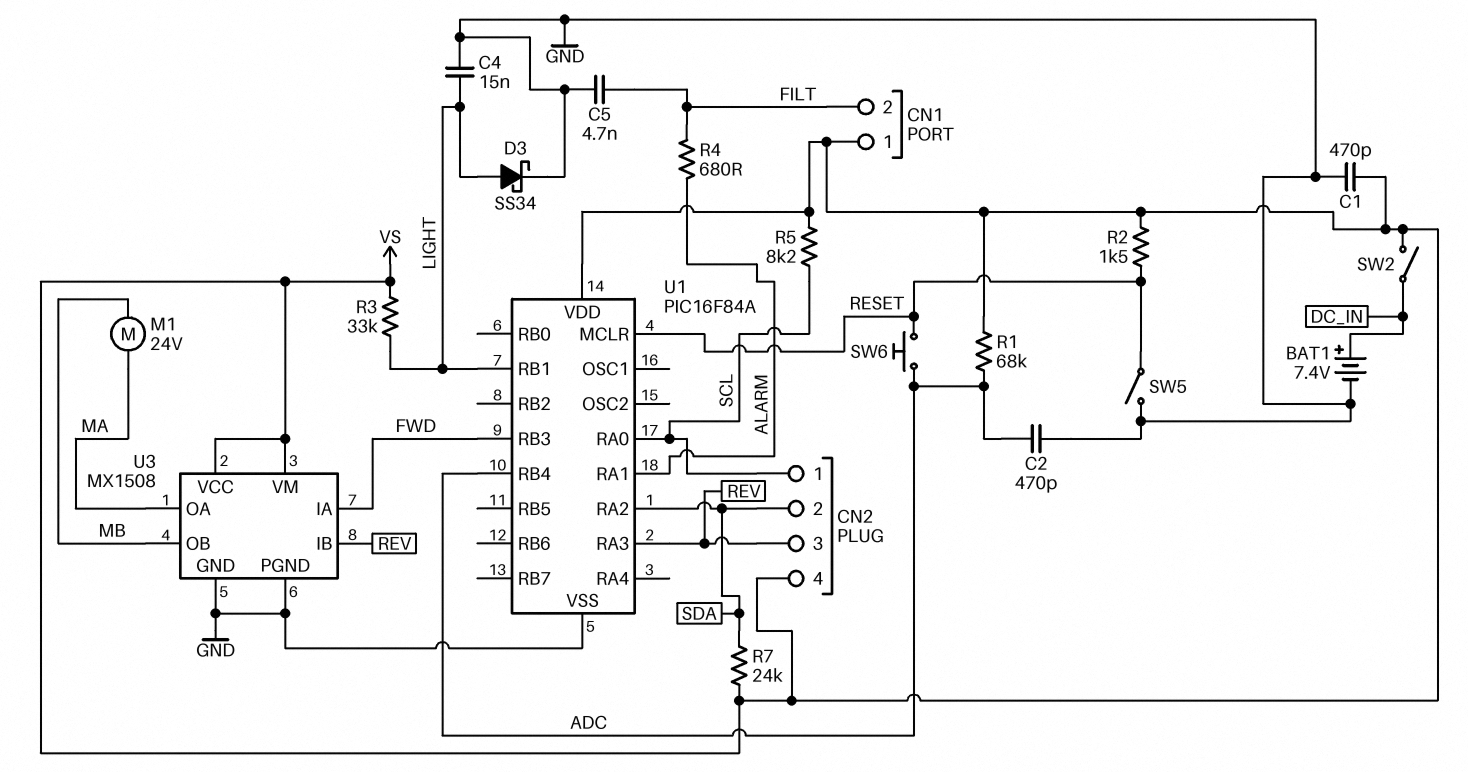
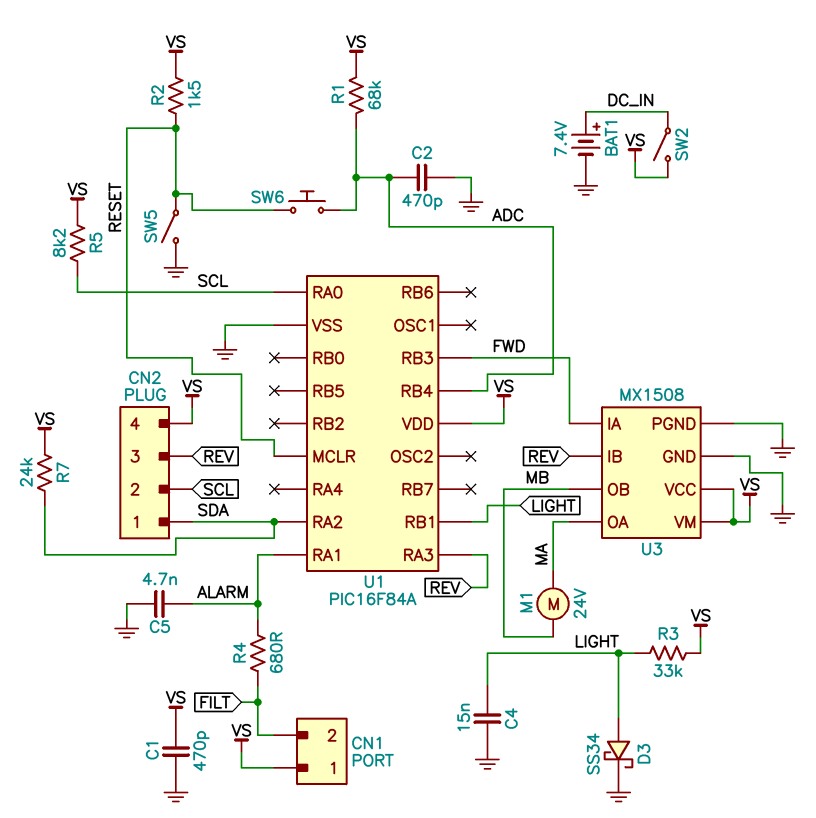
C5: 4.7nF (FILT, GND) -> 4.7nF (ALARM, GND)
CN2 pin 1: SCL -> SDA
CN2 pin 2: SDA -> SCL

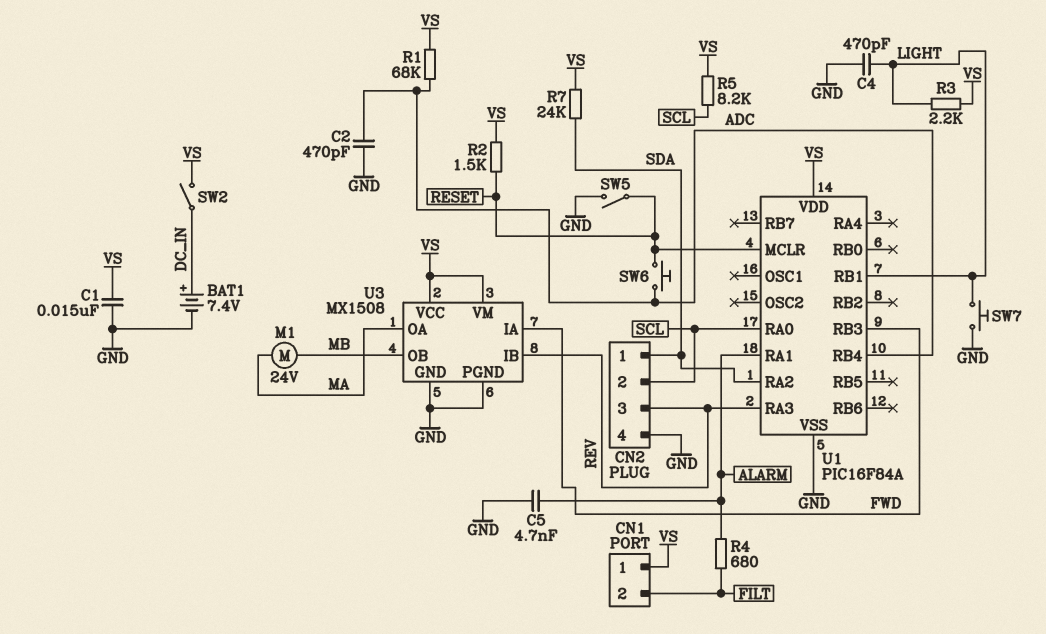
C1: 470pF (GND, VS) -> 15nF (GND, VS)
C4: 15nF (GND, LIGHT) -> 470pF (GND, LIGHT)
CN2 pin 4: VS -> GND
D3: schottky SS34 (A LIGHT, K GND) -> none
R3: 33k (LIGHT, VS) -> 2.2k (LIGHT, VS)
SW7: none -> button (GND, LIGHT)

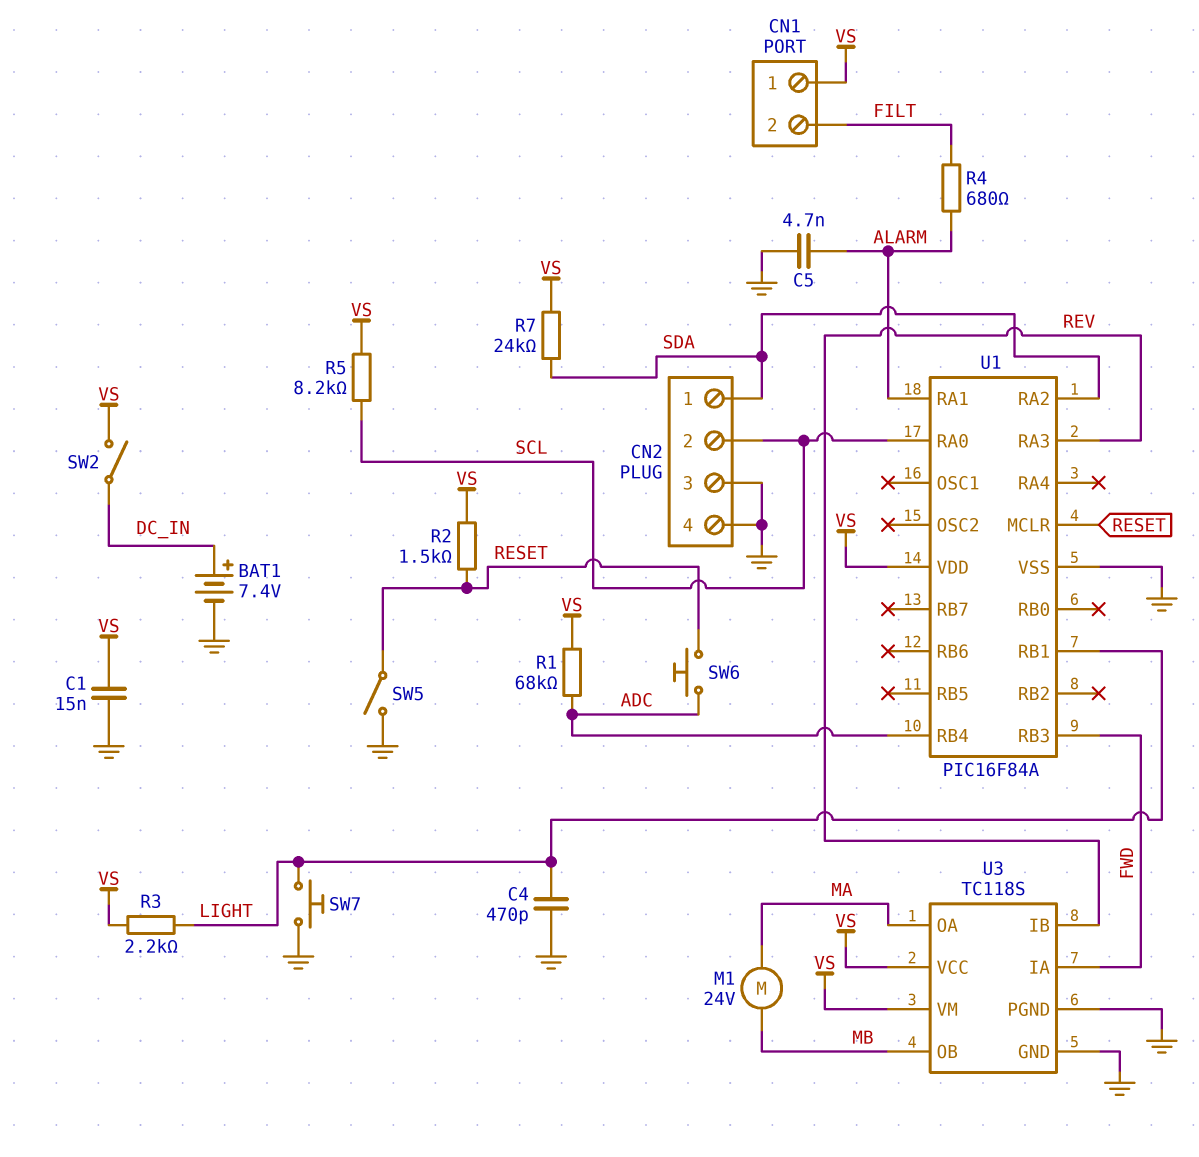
C2: 470pF (ADC, GND) -> none
CN2 pin 3: REV -> GND
U3: MX1508 -> TC118S

